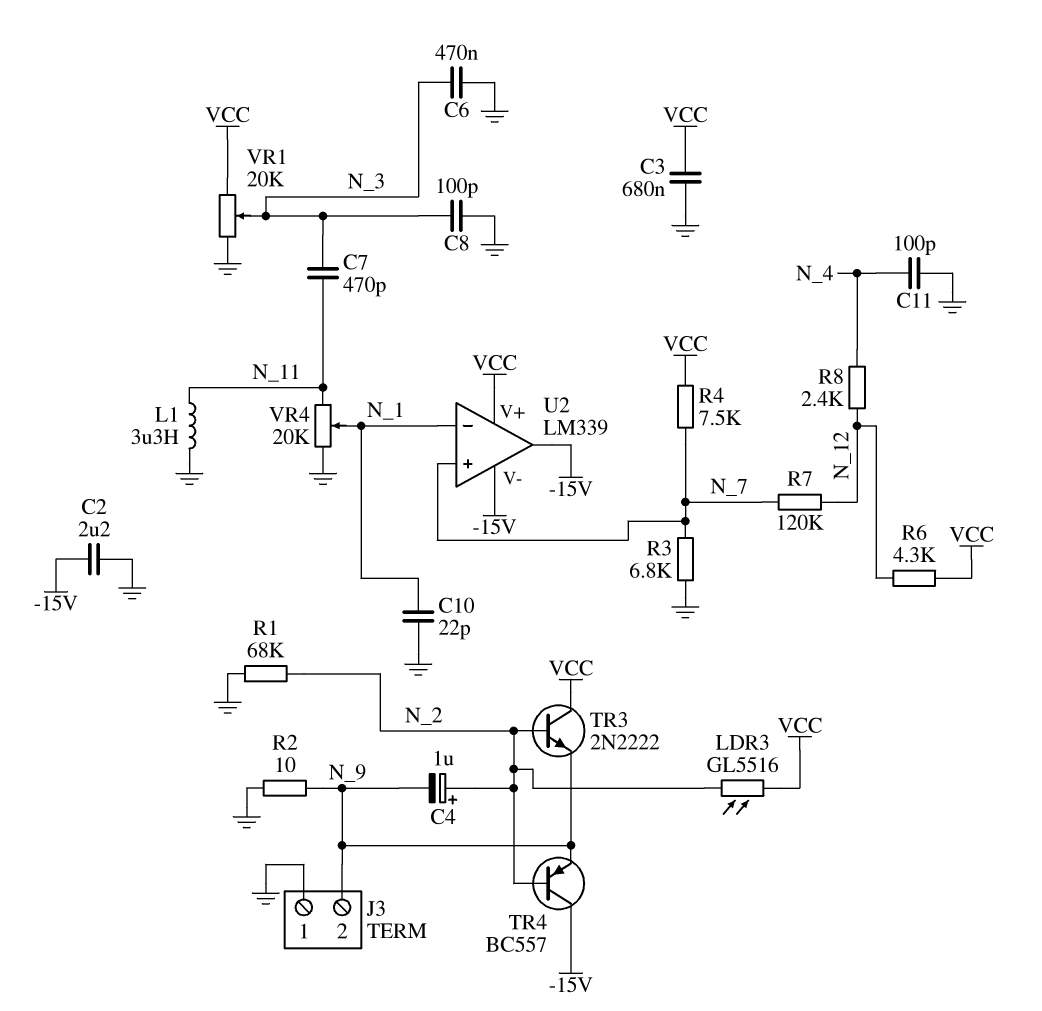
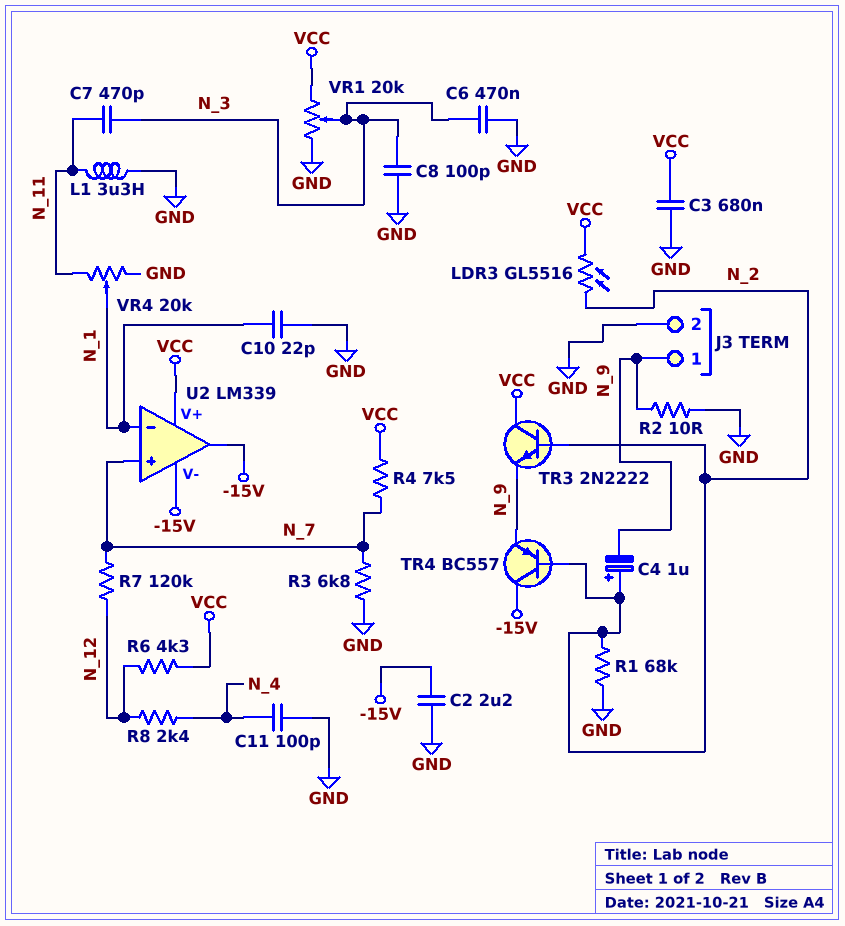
J3 pin 1: GND -> N_9
J3 pin 2: N_9 -> GND

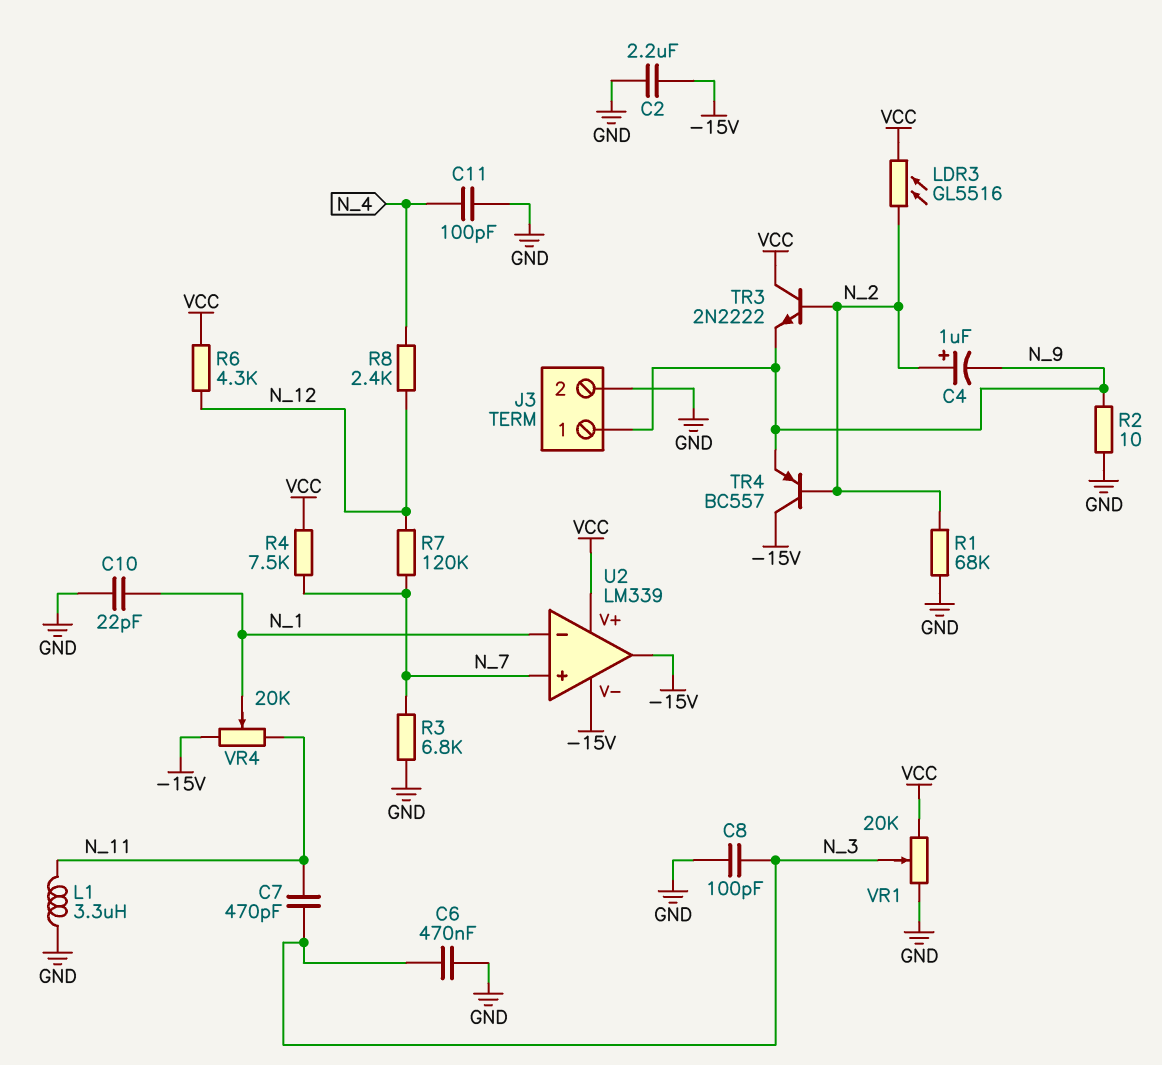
C3: 680nF (GND, VCC) -> none
VR4: 20k (GND, N_11, wiper N_1) -> 20k (-15V, N_11, wiper N_1)

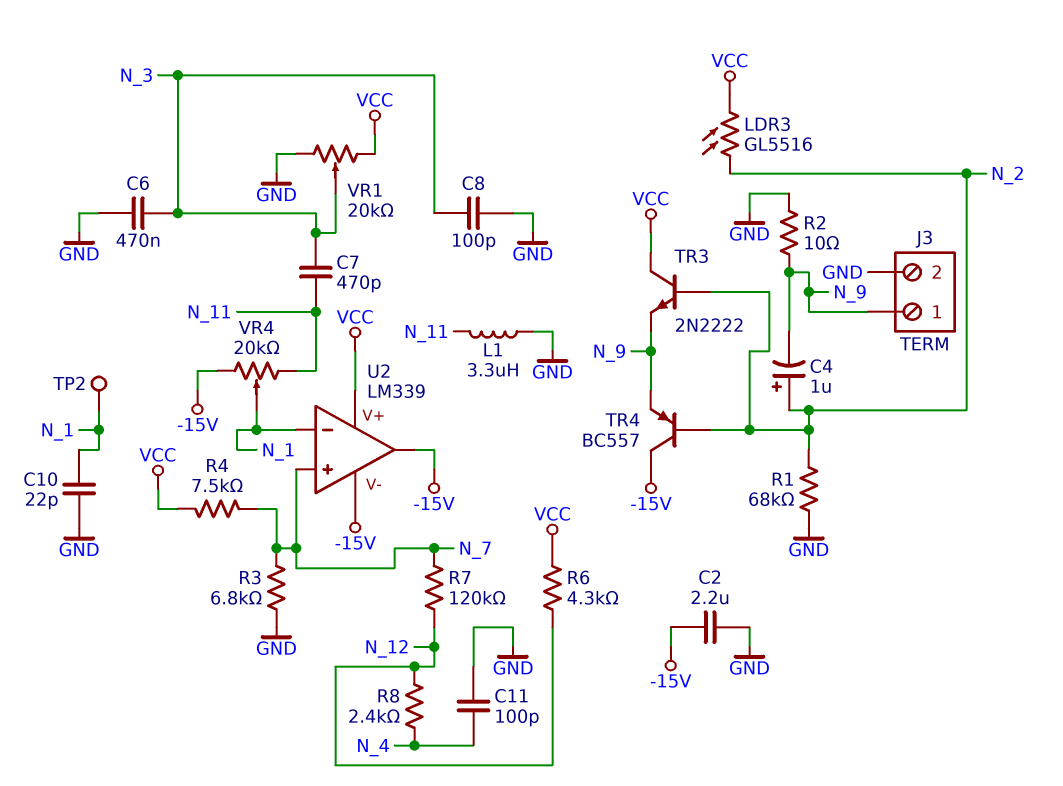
TP2: none -> test point (N_1)

